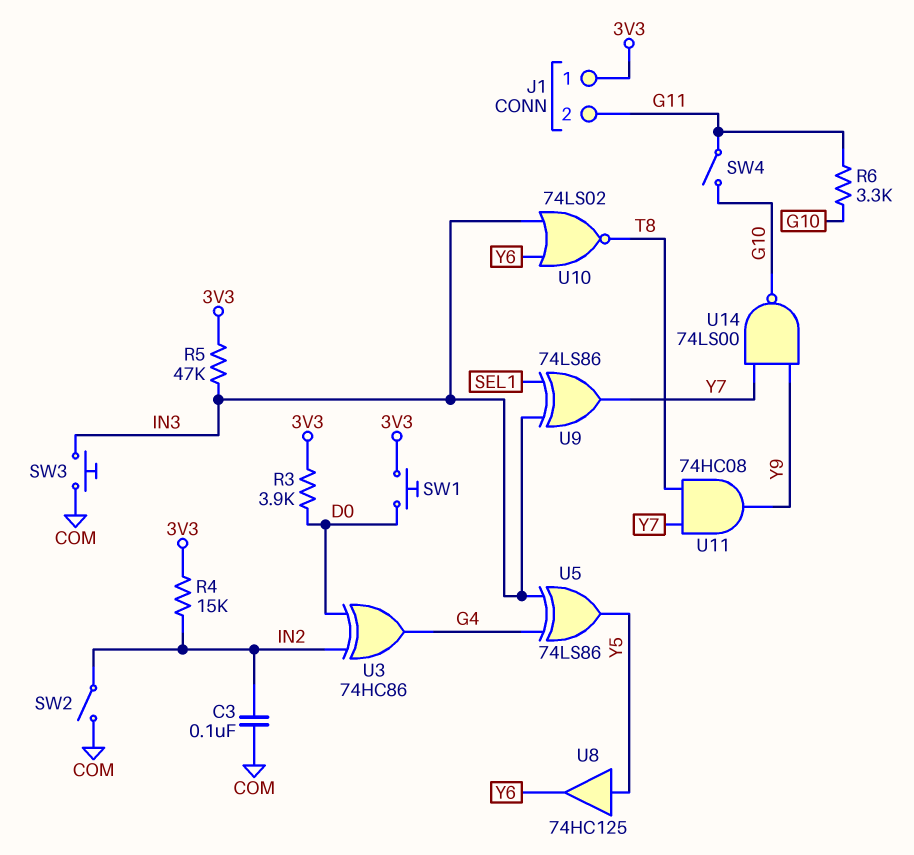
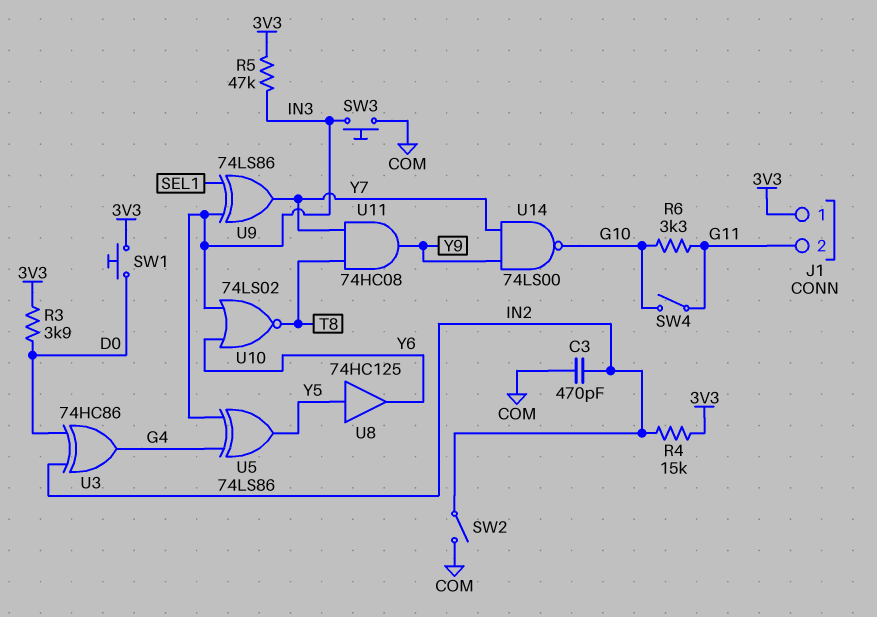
C3: 100nF (COM, IN2) -> 470pF (COM, IN2)

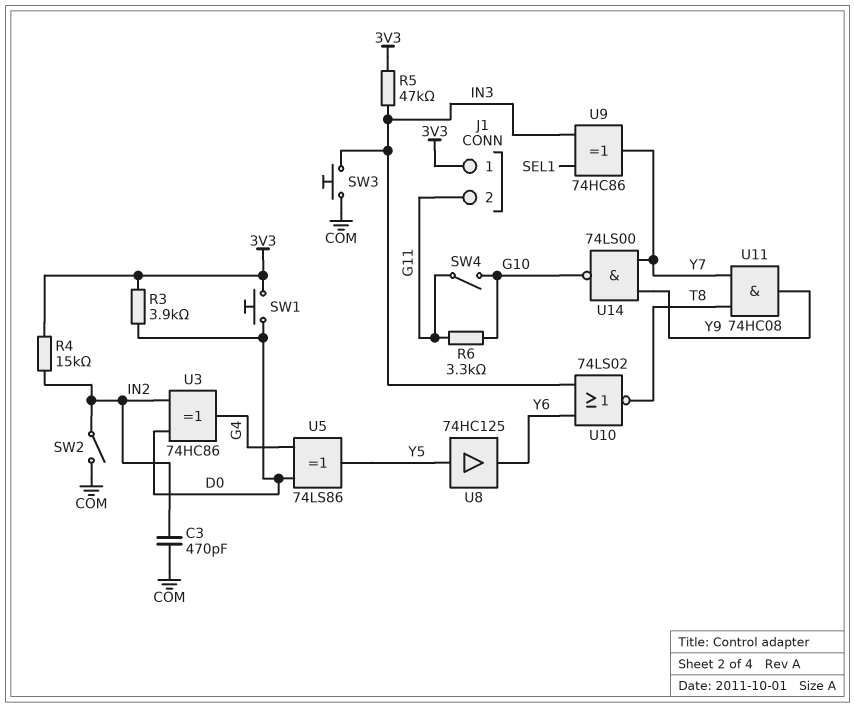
U5: XOR 74LS86 (in G4, in IN3, out Y5) -> XOR 74LS86 (in D0, in G4, out Y5)
U9: XOR 74LS86 (in IN3, in SEL1, out Y7) -> XOR 74HC86 (in IN3, in SEL1, out Y7)

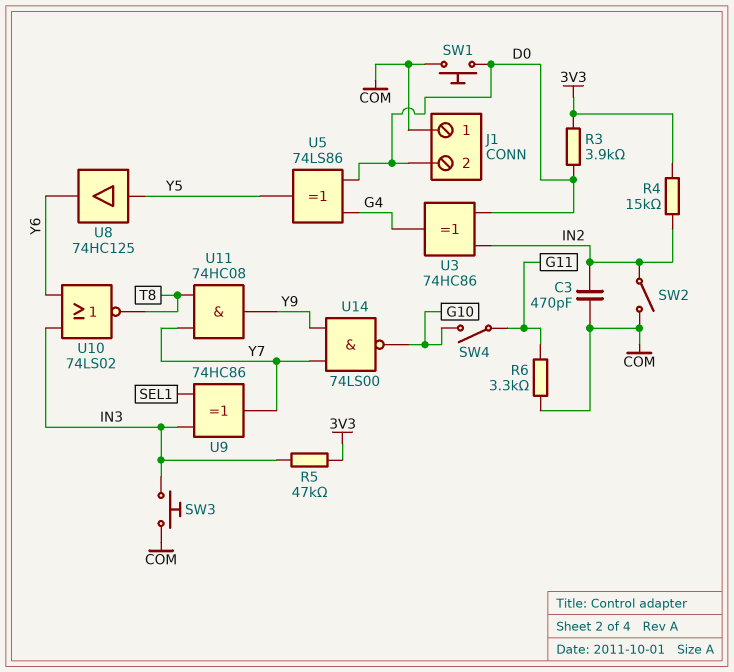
J1 pin 1: 3V3 -> COM
J1 pin 2: G11 -> D0
R6: 3.3k (G10, G11) -> 3.3k (COM, G11)
SW1: button (3V3, D0) -> button (COM, D0)

